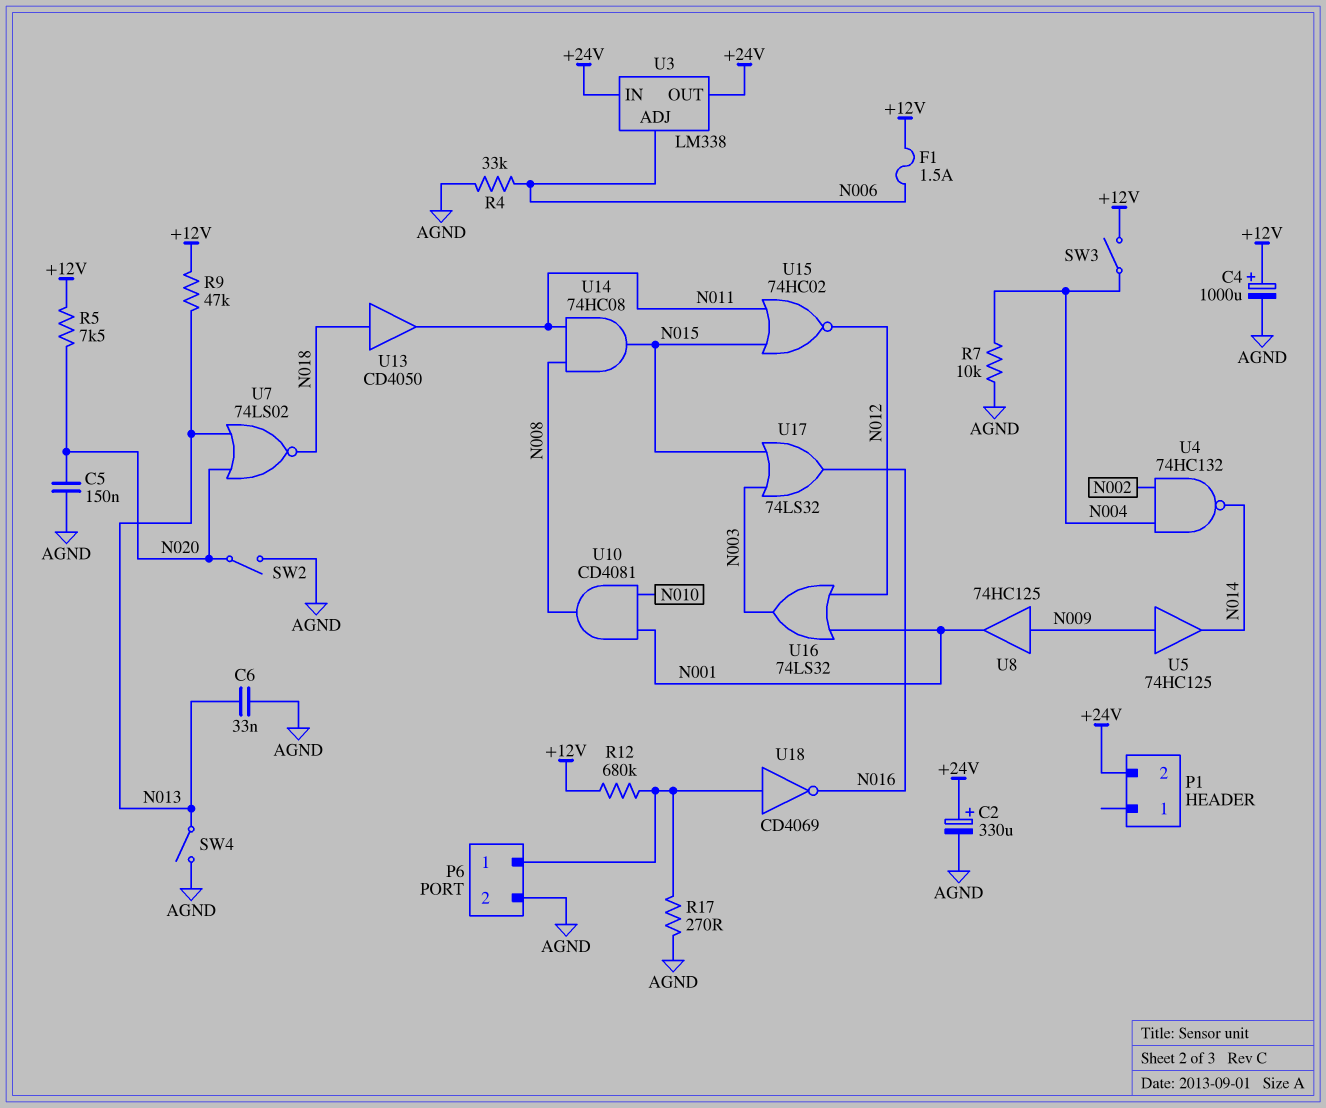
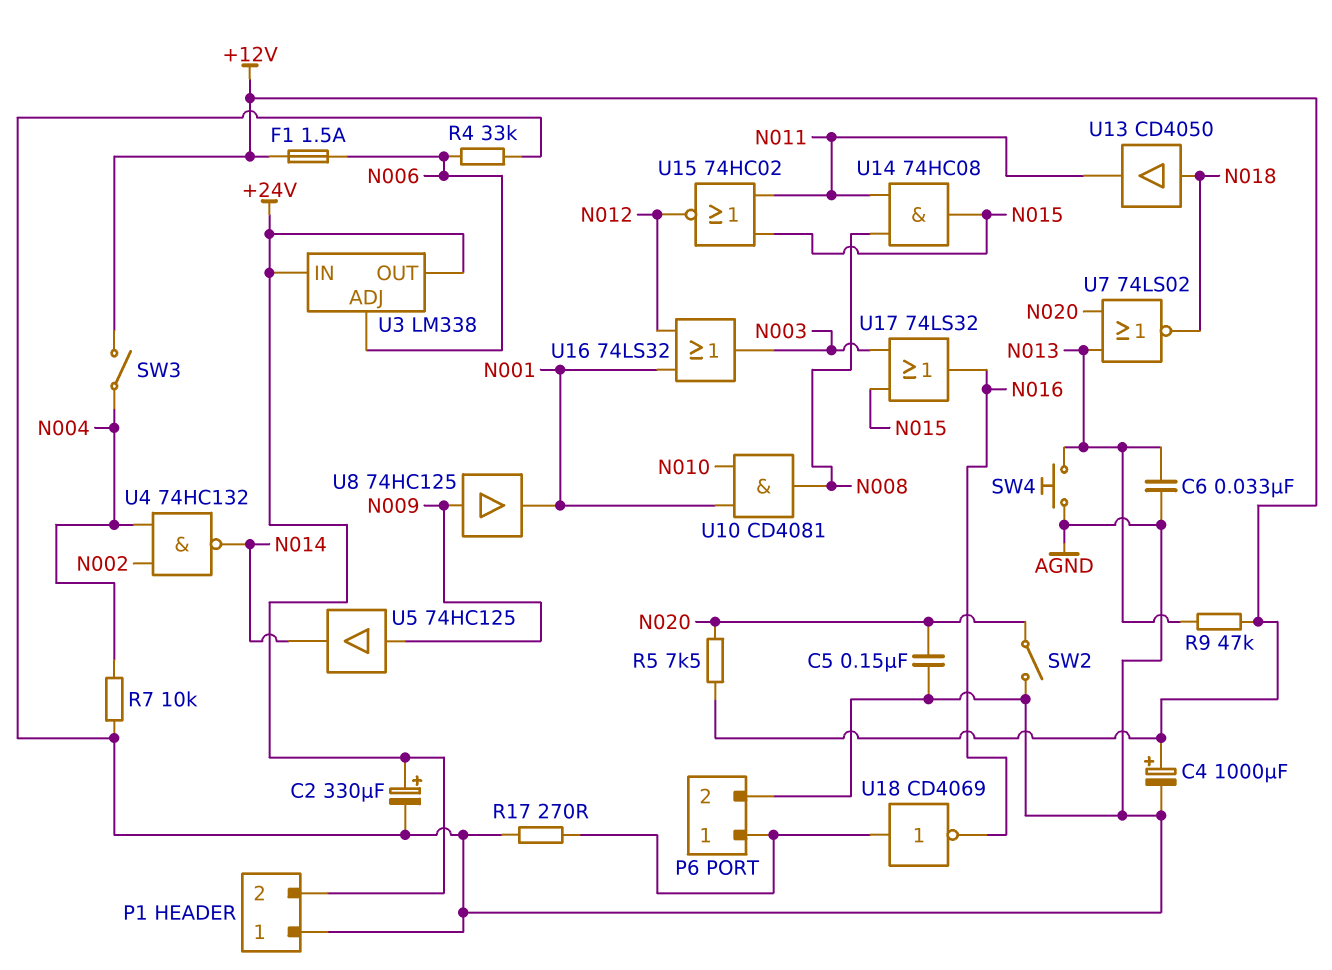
P1 pin 1: none -> AGND
R12: 680k (+12V, P6/1) -> none
SW4: switch (AGND, N013) -> button (AGND, N013)

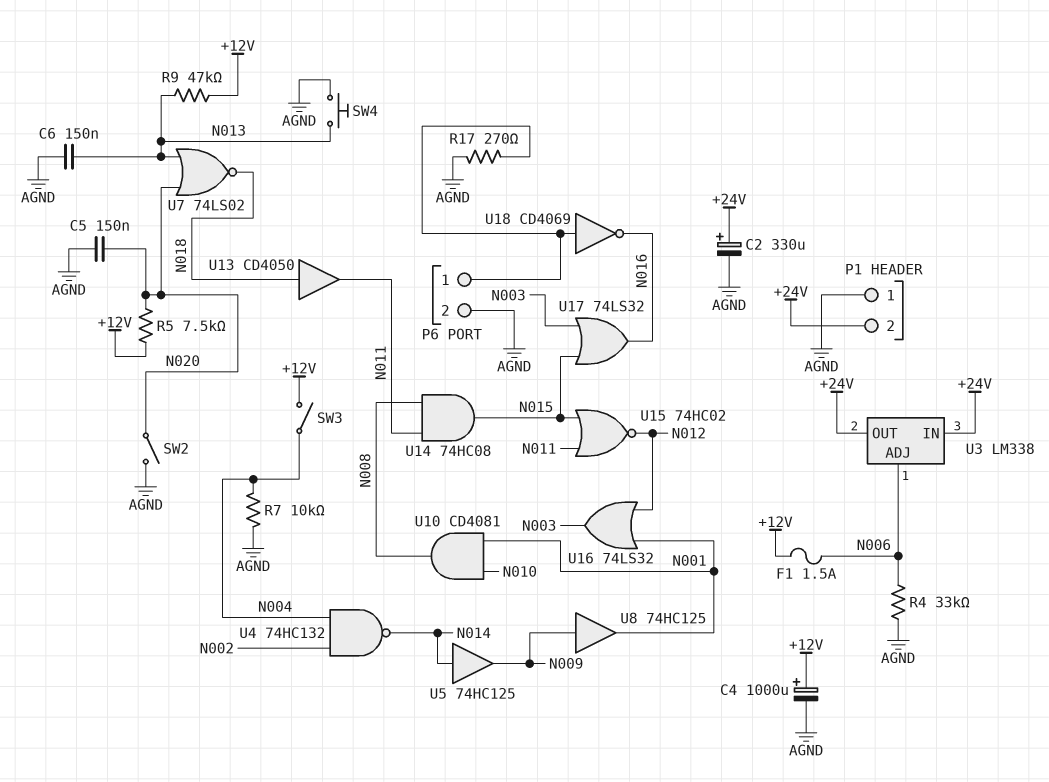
C6: 33nF (AGND, N013) -> 150nF (AGND, N013)
U5: buffer 74HC125 (in N009, out N014) -> buffer 74HC125 (in N014, out N009)

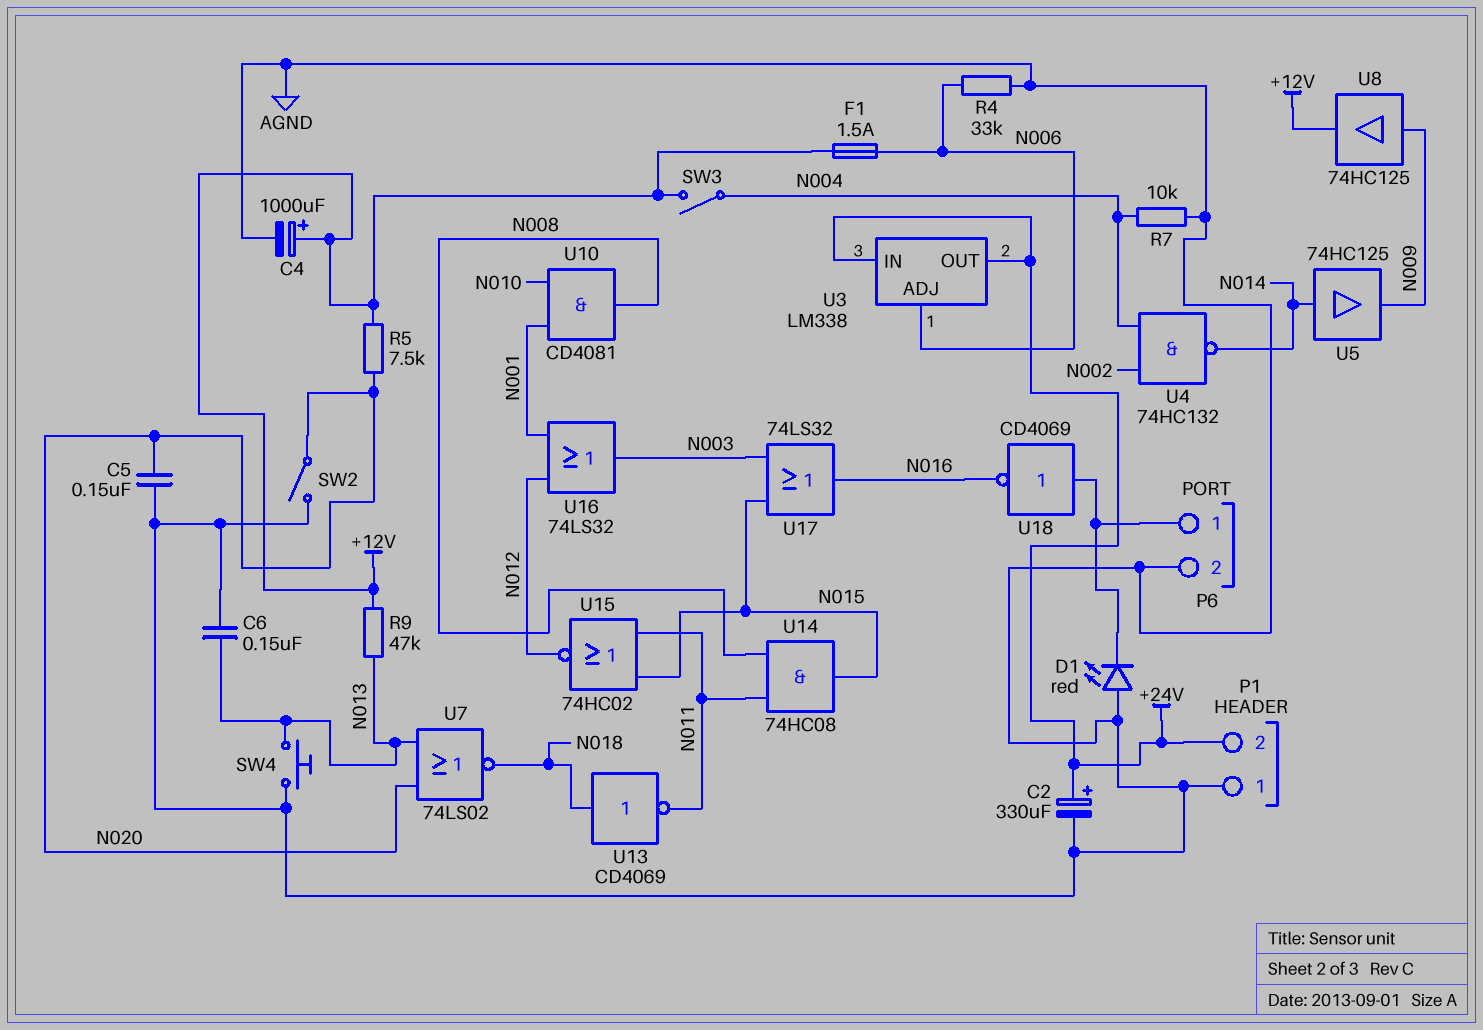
D1: none -> LED red (A AGND, K P6/1)
R17: 270 (AGND, P6/1) -> none
U8: buffer 74HC125 (in N009, out N001) -> buffer 74HC125 (in N009, out +12V)
U13: buffer CD4050 (in N018, out N011) -> NOT CD4069 (in N018, out N011)

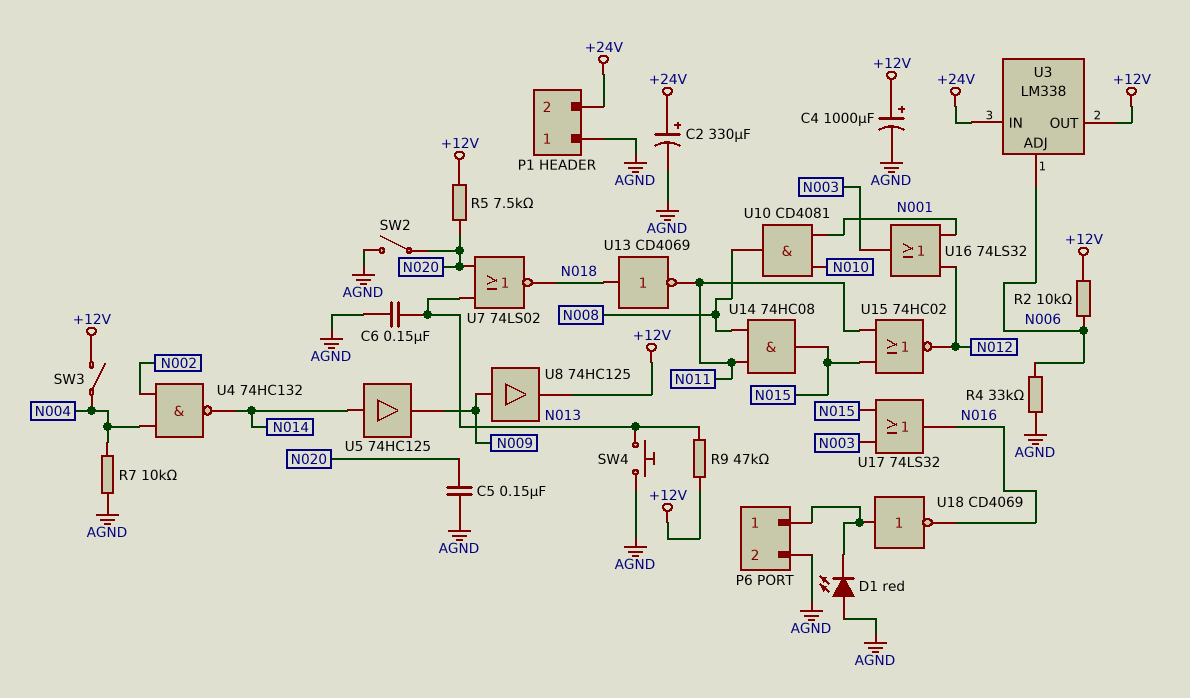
F1: 1.5A (+12V, N006) -> none
R2: none -> 10k (+12V, N006)
U3 pin OUT: +24V -> +12V

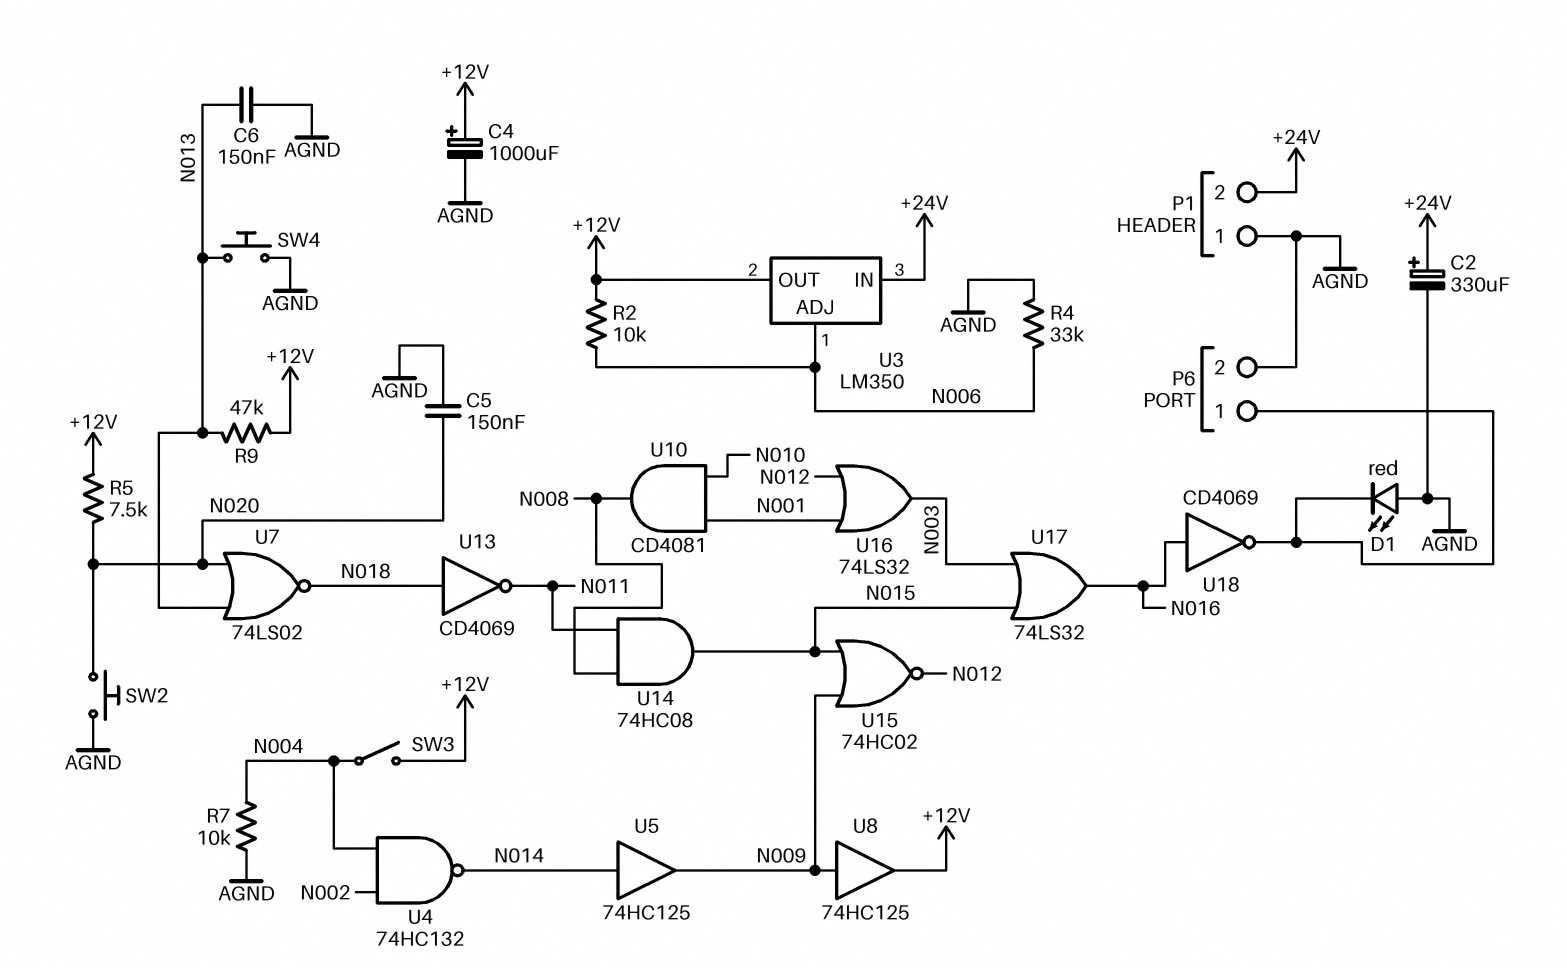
SW2: switch (AGND, N020) -> button (AGND, N020)
U3: LM338 -> LM350
U15: NOR 74HC02 (in N011, in N015, out N012) -> NOR 74HC02 (in N009, in N015, out N012)
U18: NOT CD4069 (in P6/1, out N016) -> NOT CD4069 (in N016, out P6/1)

